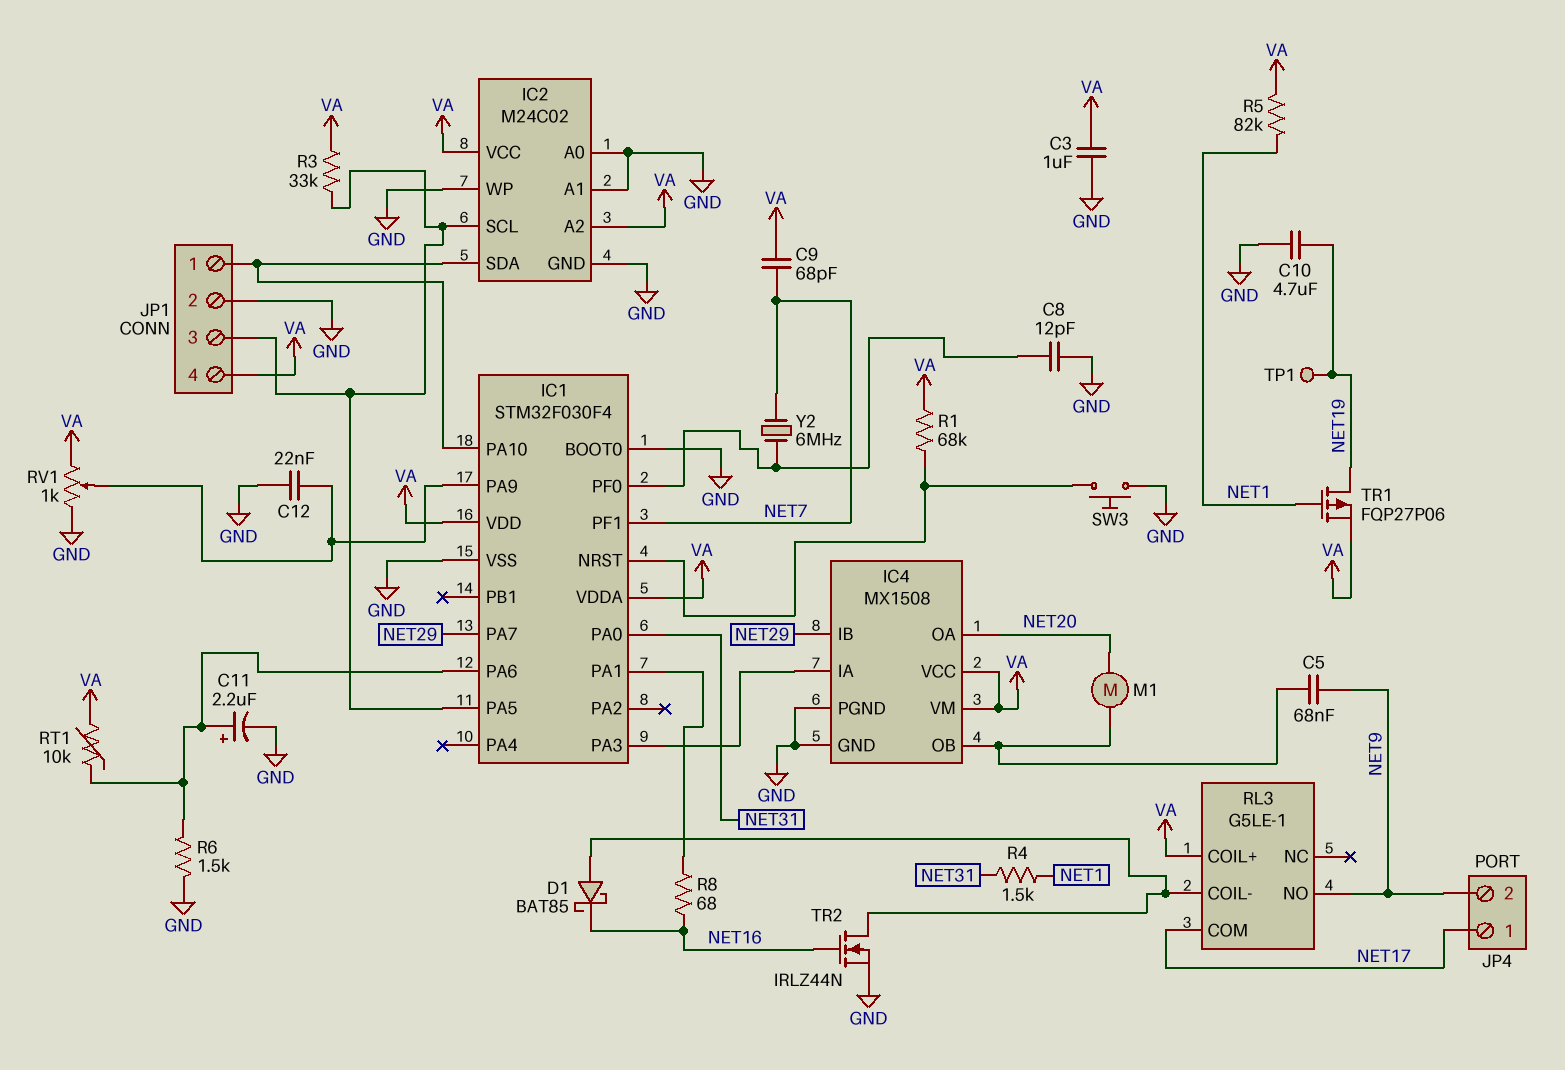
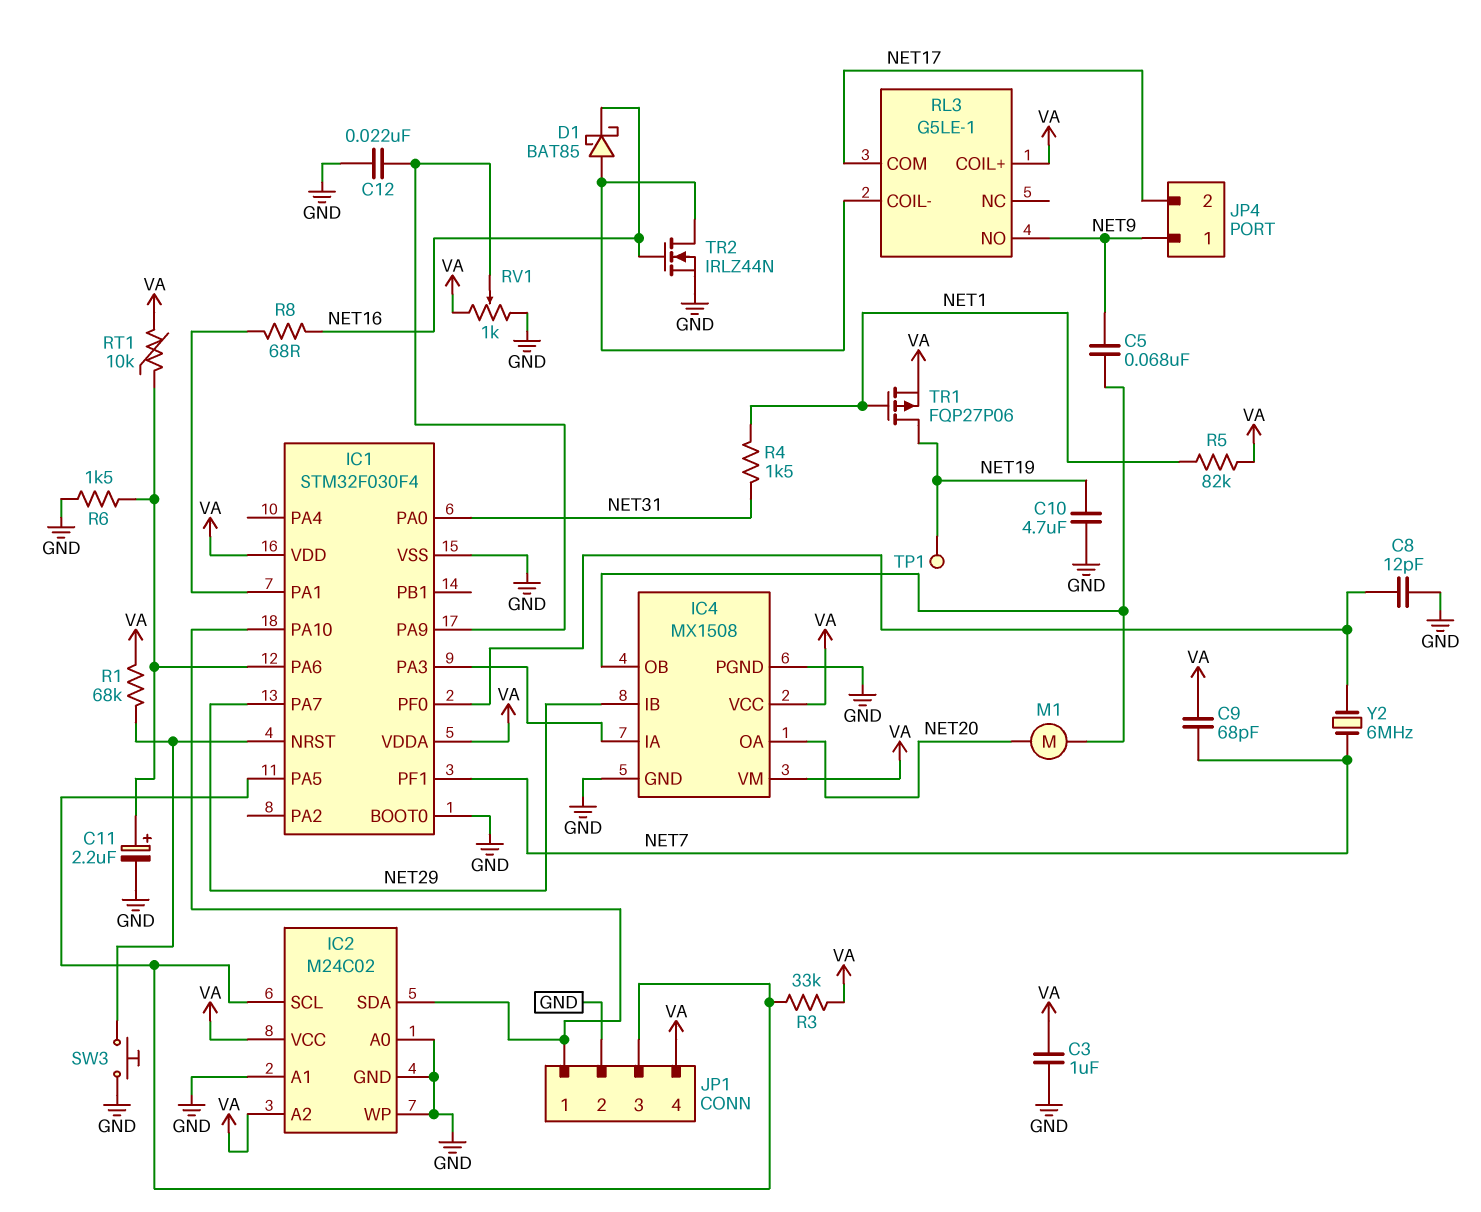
JP4 pin 1: NET17 -> NET9
JP4 pin 2: NET9 -> NET17

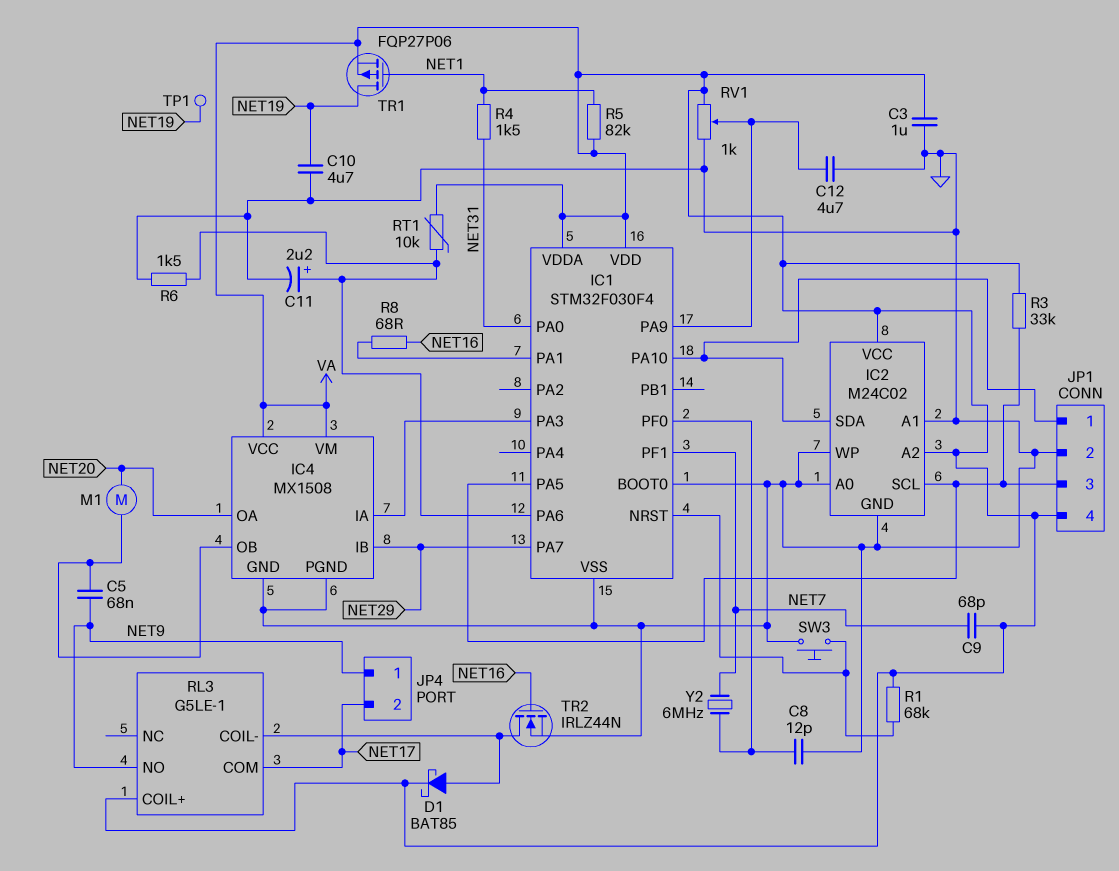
C12: 22nF (GND, IC1/PA9) -> 4.7uF (GND, IC1/PA9)
D1: schottky BAT85 (A RL3/COIL-, K NET16) -> schottky BAT85 (A RL3/COIL-, K VA)

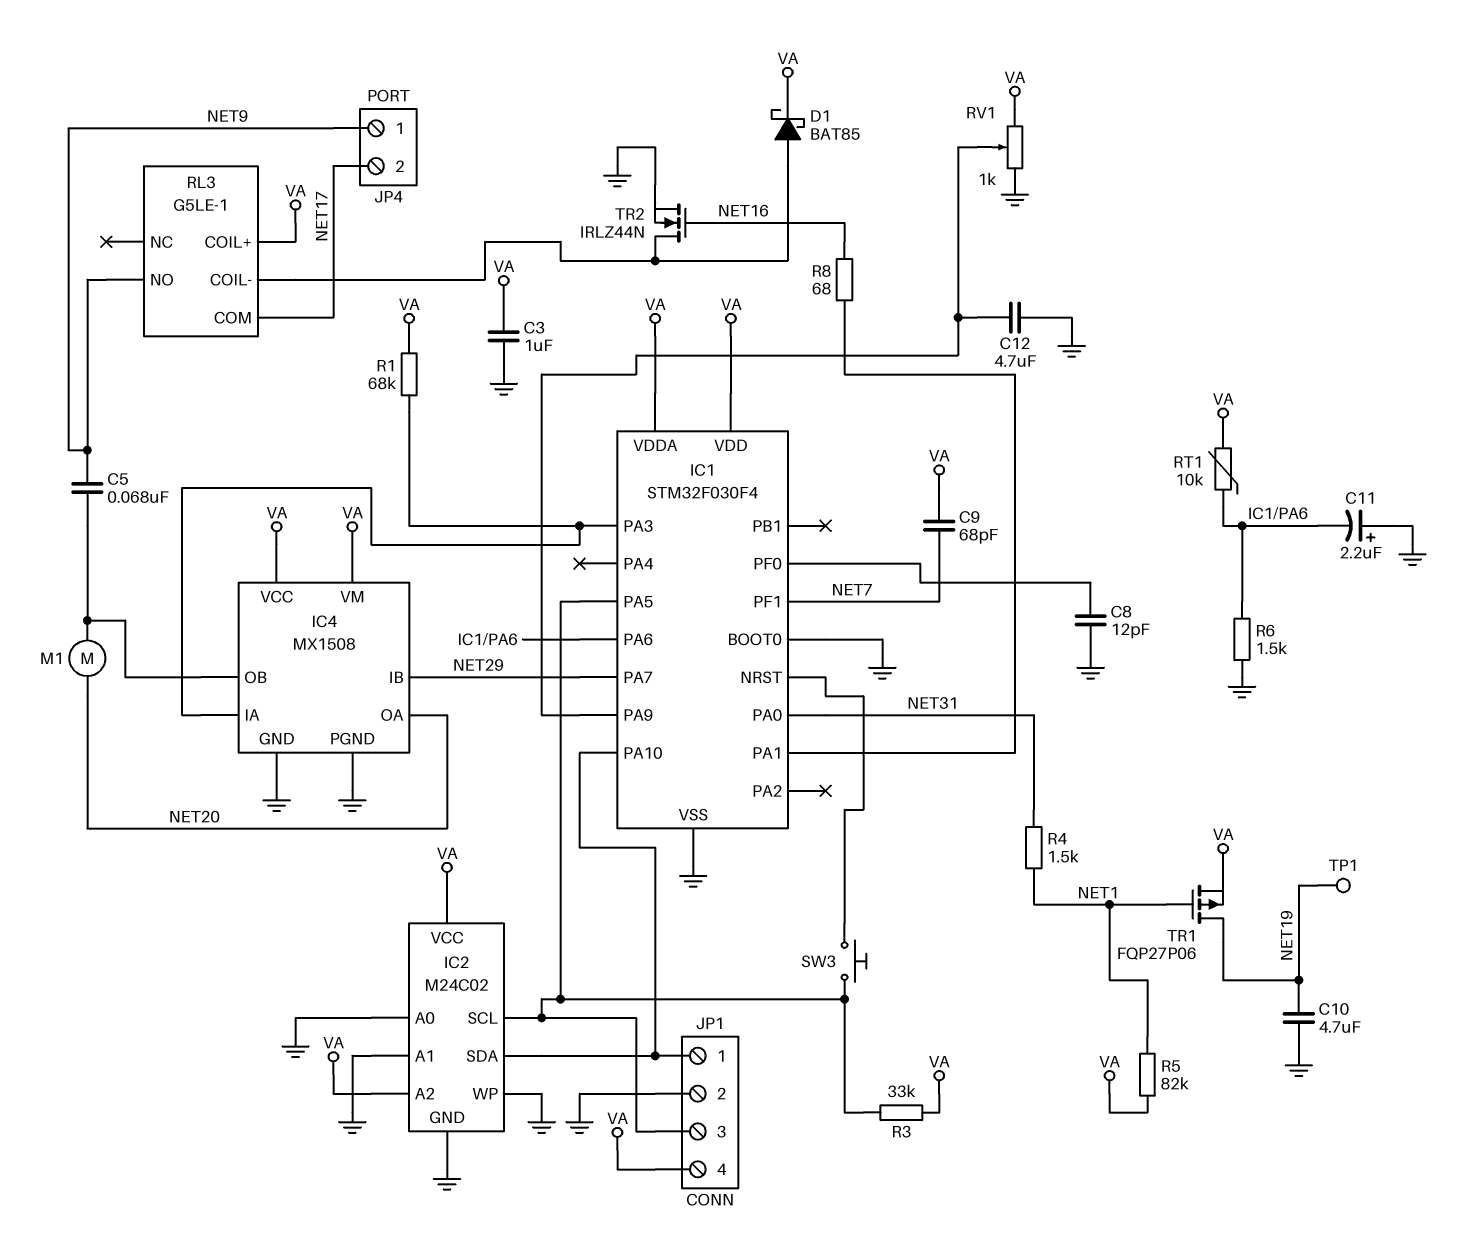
C11: 2.2uF (plus IC1/PA6, minus GND) -> 2.2uF (plus GND, minus IC1/PA6)
R1: 68k (IC1/NRST, VA) -> 68k (IC1/PA3, VA)
SW3: button (GND, IC1/NRST) -> button (IC1/NRST, IC1/PA5)
Y2: 6MHz (IC1/PF0, NET7) -> none

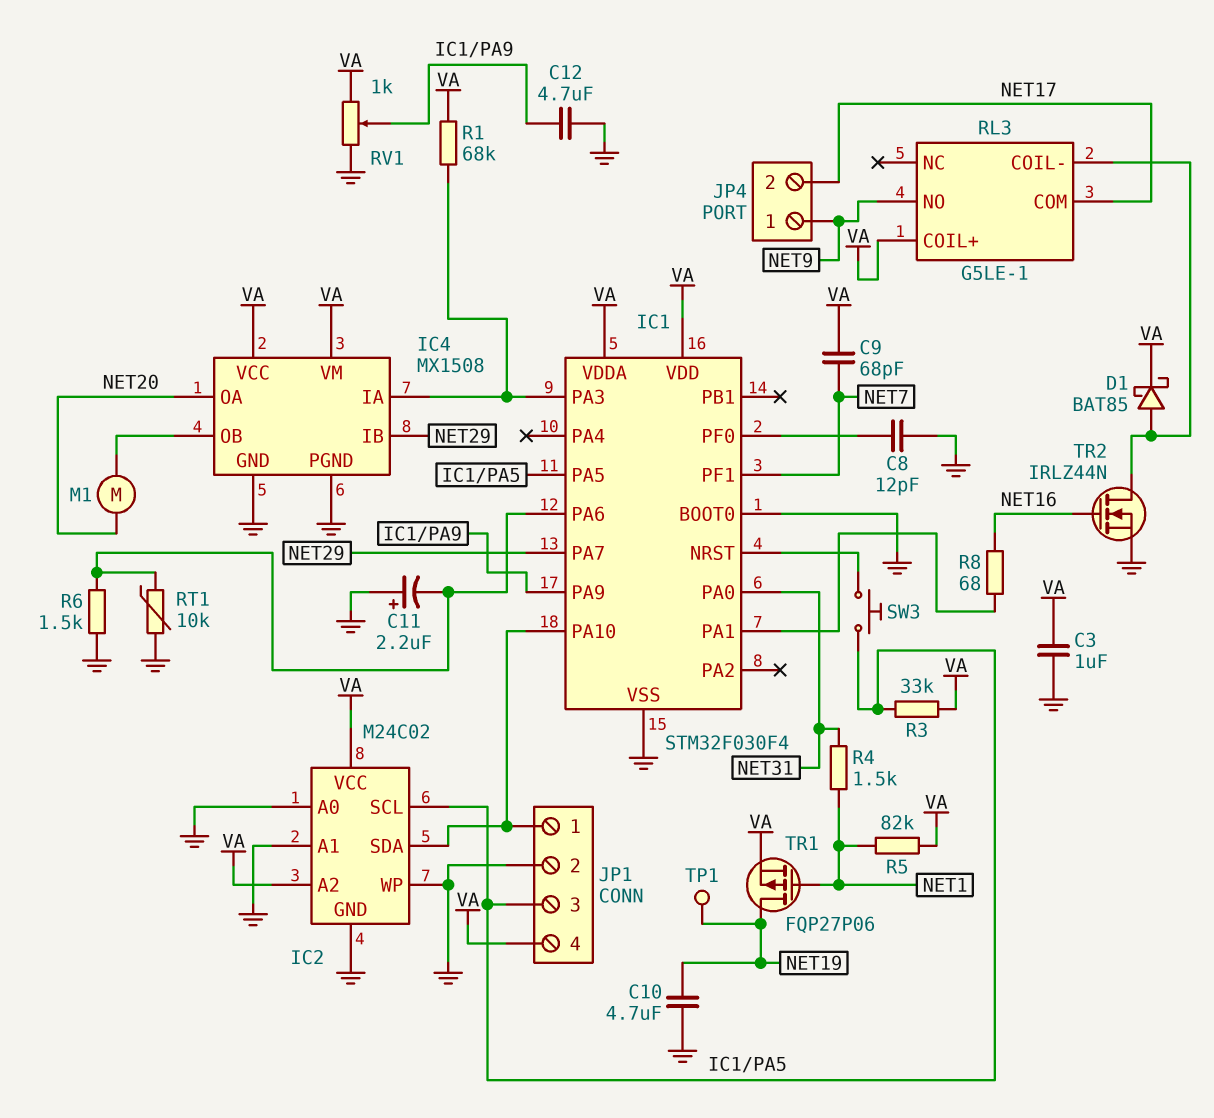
C5: 68nF (IC4/OB, NET9) -> none
RT1: 10k (IC1/PA6, VA) -> 10k (GND, IC1/PA6)

